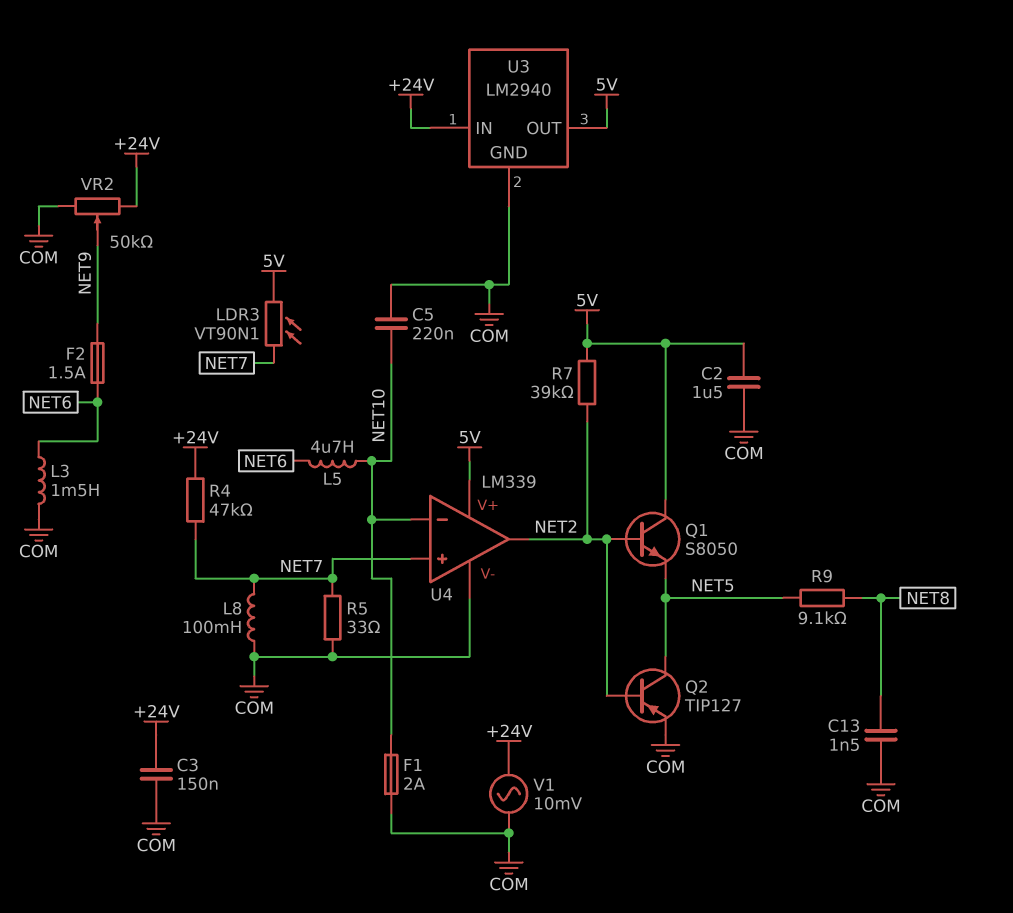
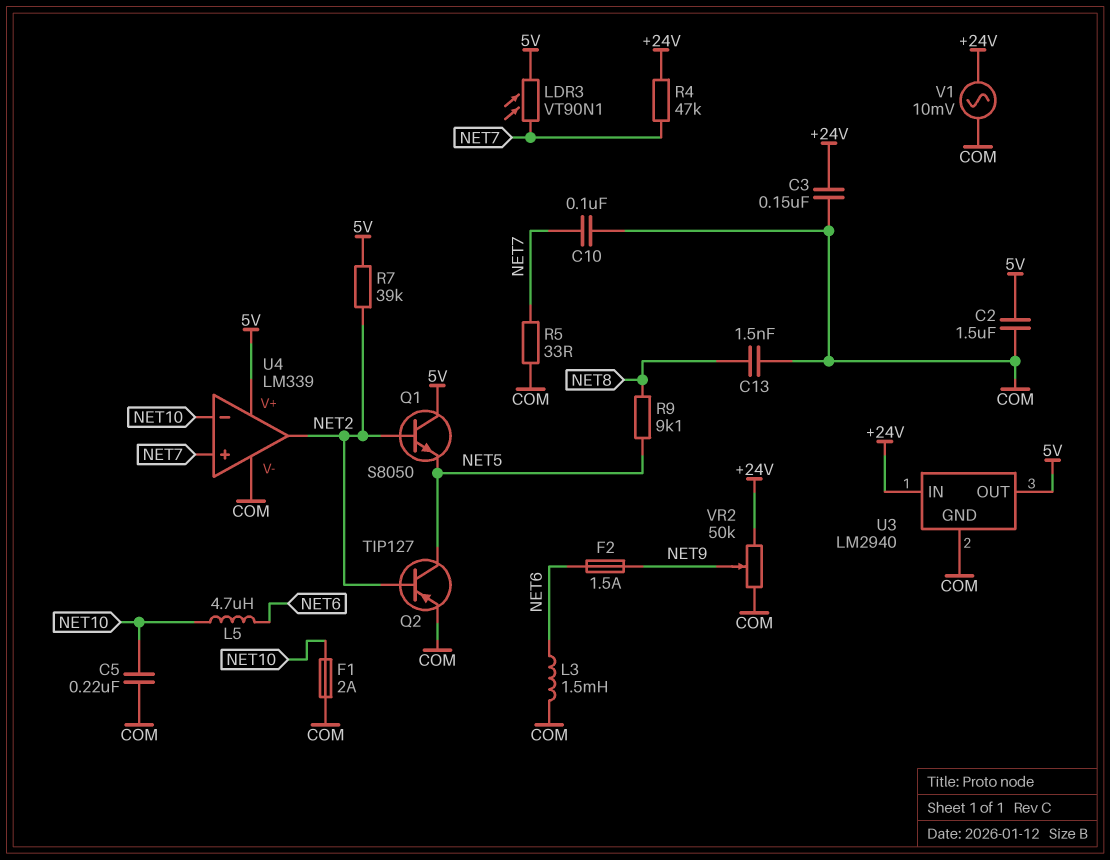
C10: none -> 100nF (COM, NET7)
L8: 100mH (COM, NET7) -> none

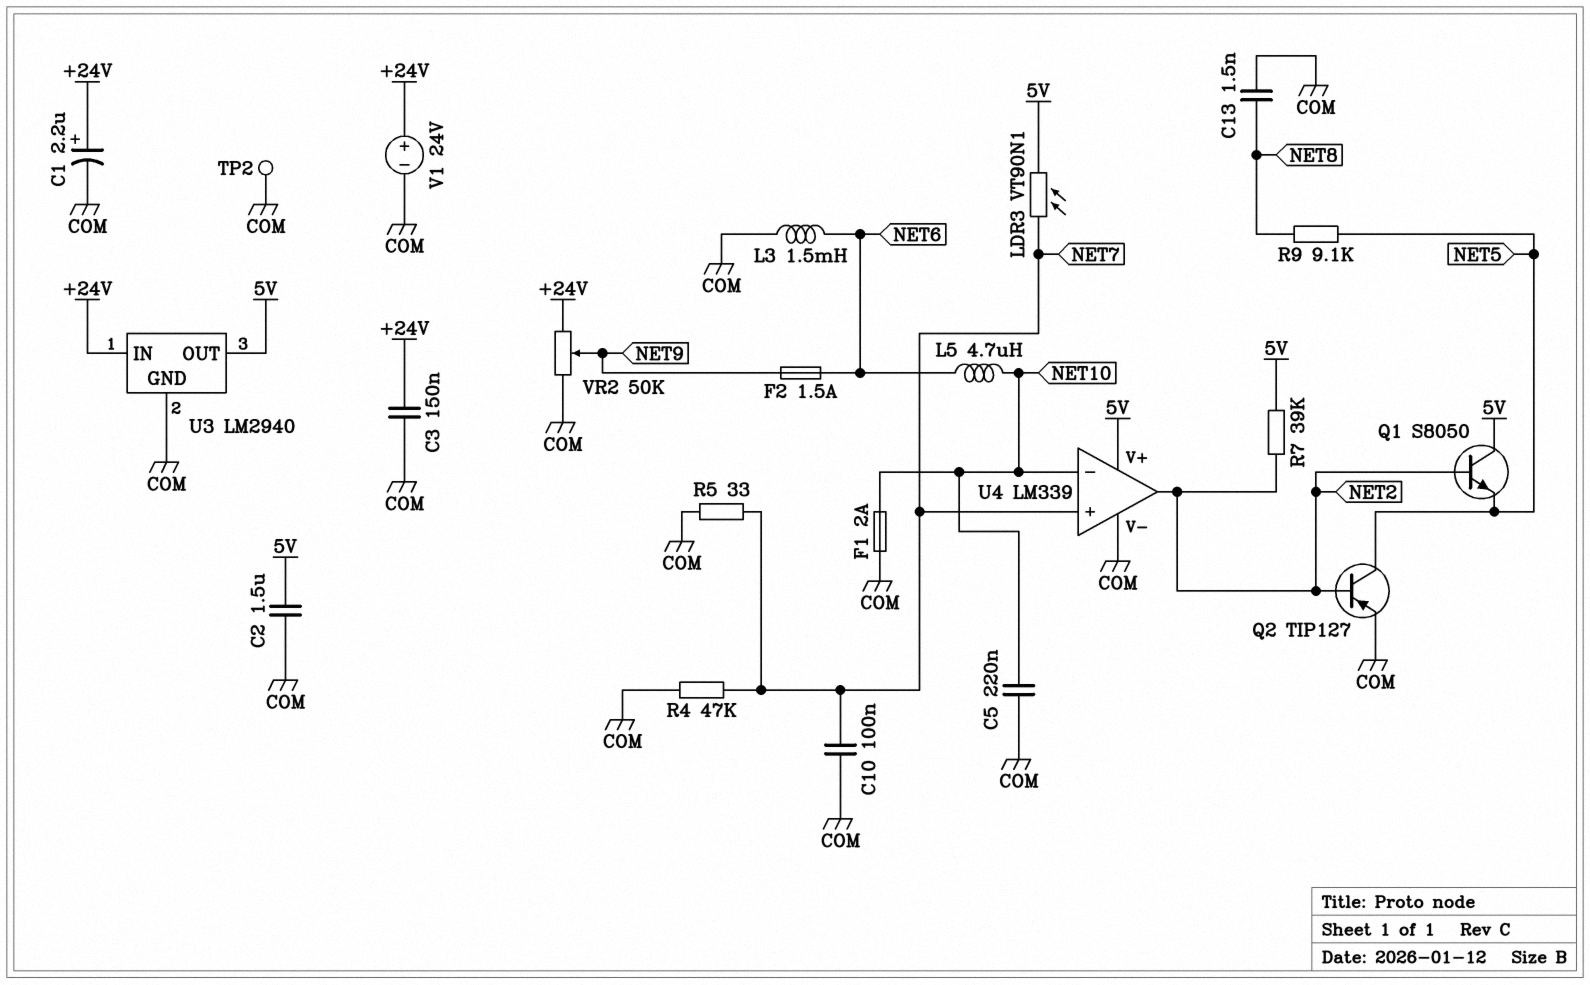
C1: none -> 2.2uF (plus +24V, minus COM)
R4: 47k (+24V, NET7) -> 47k (COM, NET7)
TP2: none -> test point (COM)
V1: AC 10mV (+24V, COM) -> 24V (plus +24V, minus COM)

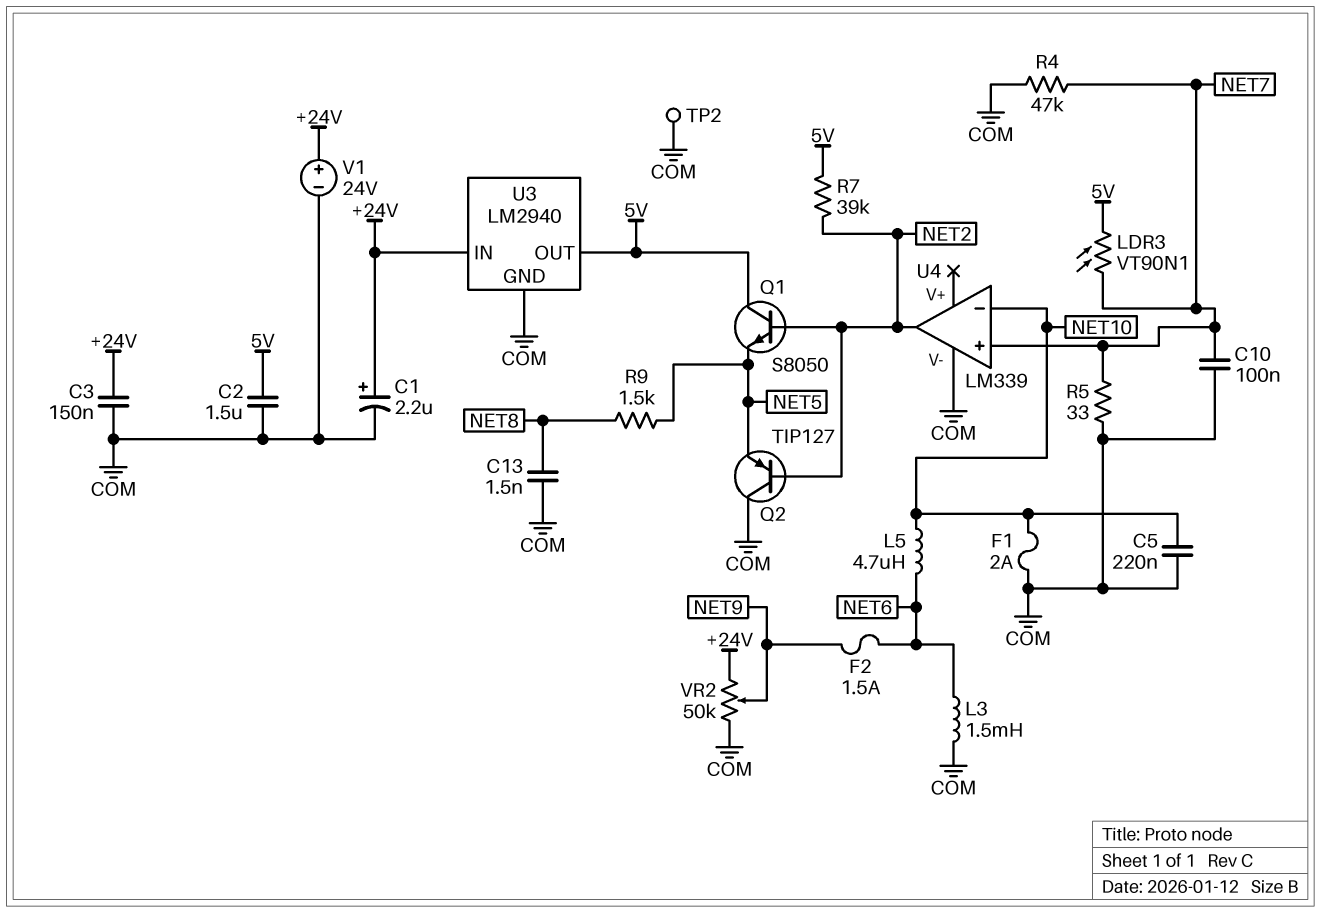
Q2: PNP TIP127 (B NET2, C NET5, E COM) -> PNP TIP127 (B NET2, C COM, E NET5)
R9: 9.1k (NET5, NET8) -> 1.5k (NET5, NET8)
U4 pin V+: 5V -> none

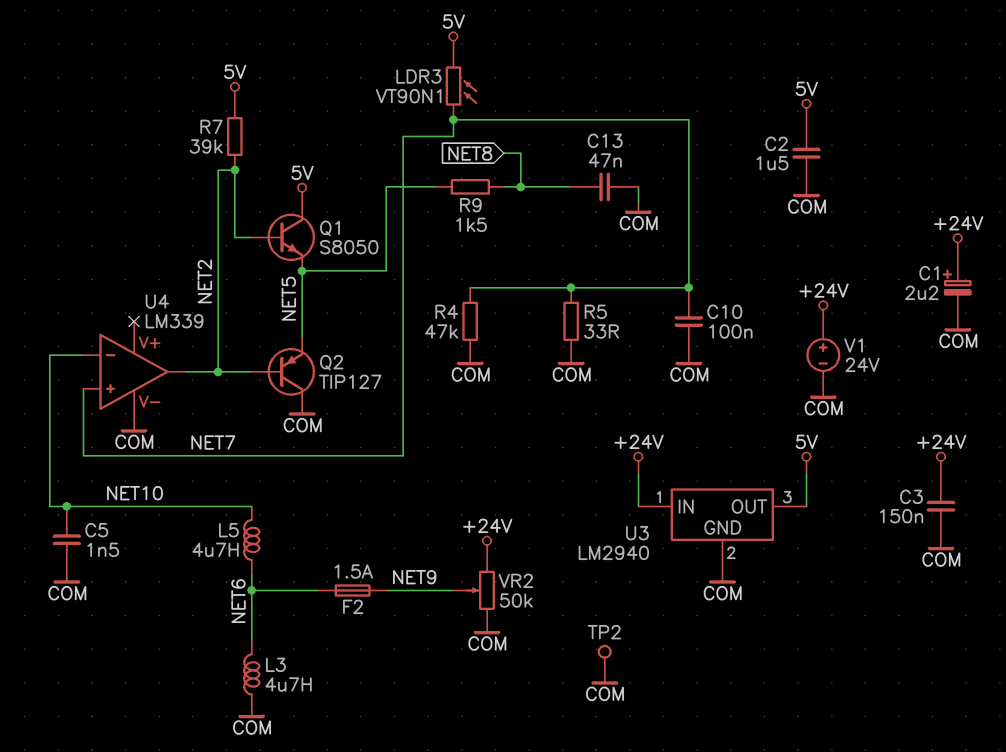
C5: 220nF (COM, NET10) -> 1.5nF (COM, NET10)
C13: 1.5nF (COM, NET8) -> 47nF (COM, NET8)
F1: 2A (COM, NET10) -> none
L3: 1.5mH (COM, NET6) -> 4.7uH (COM, NET6)

